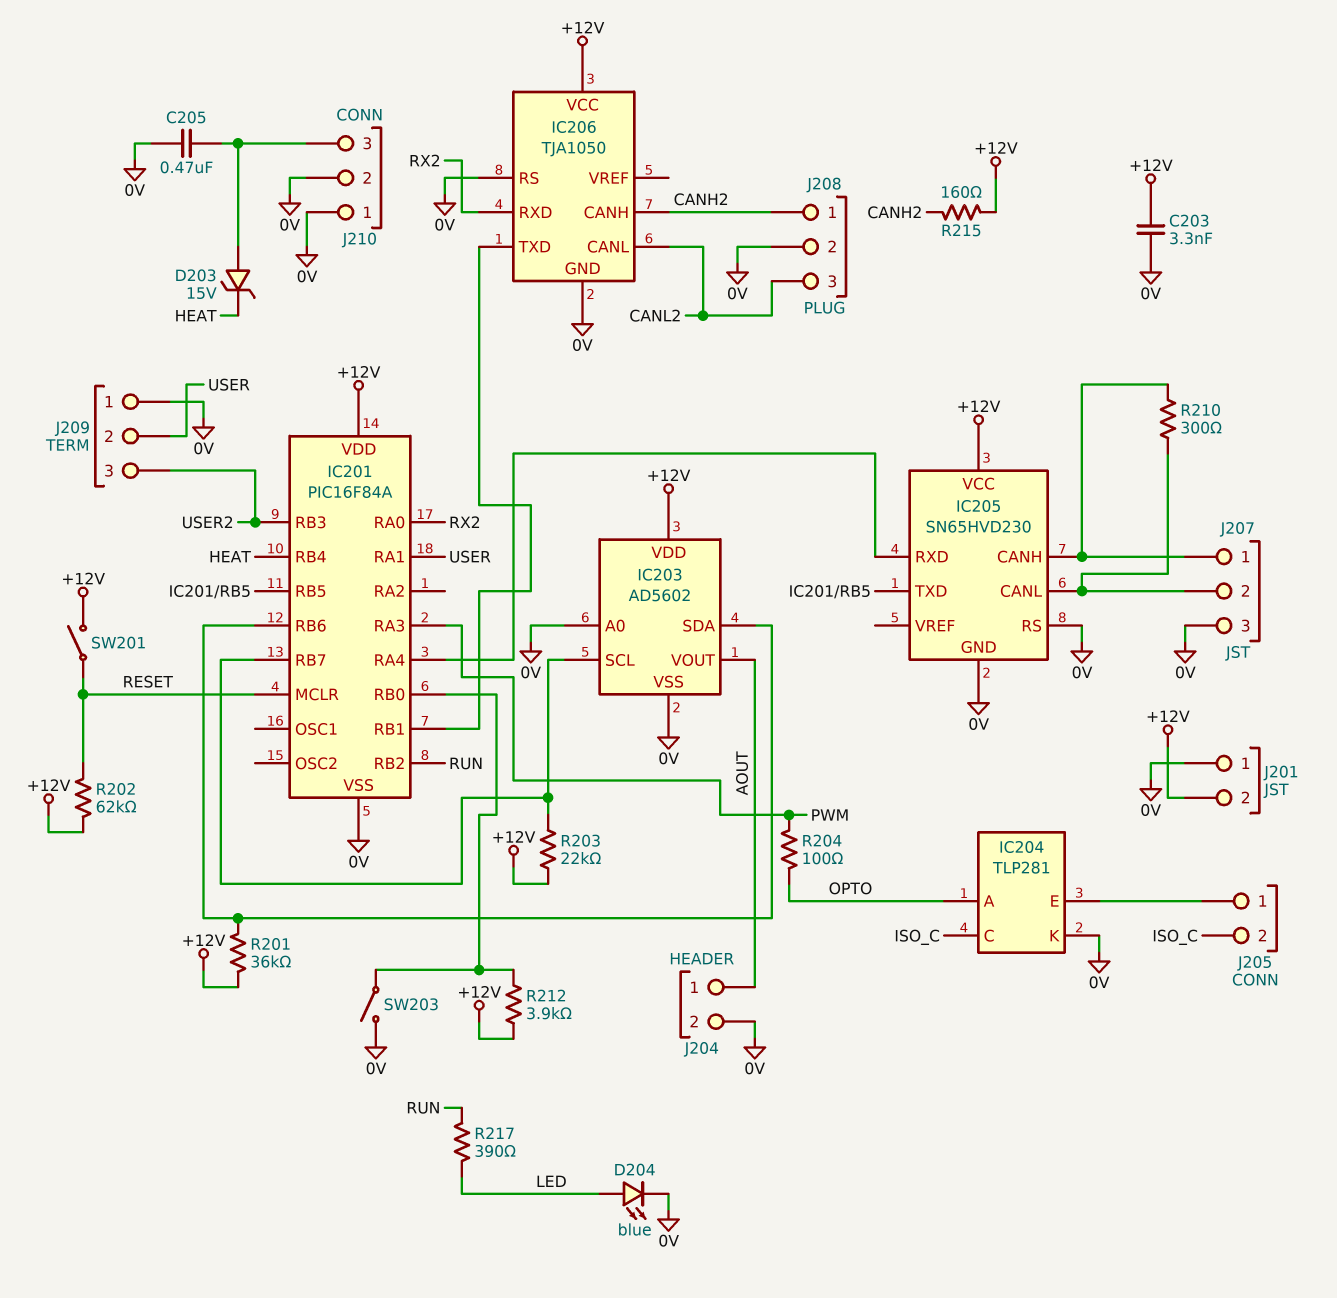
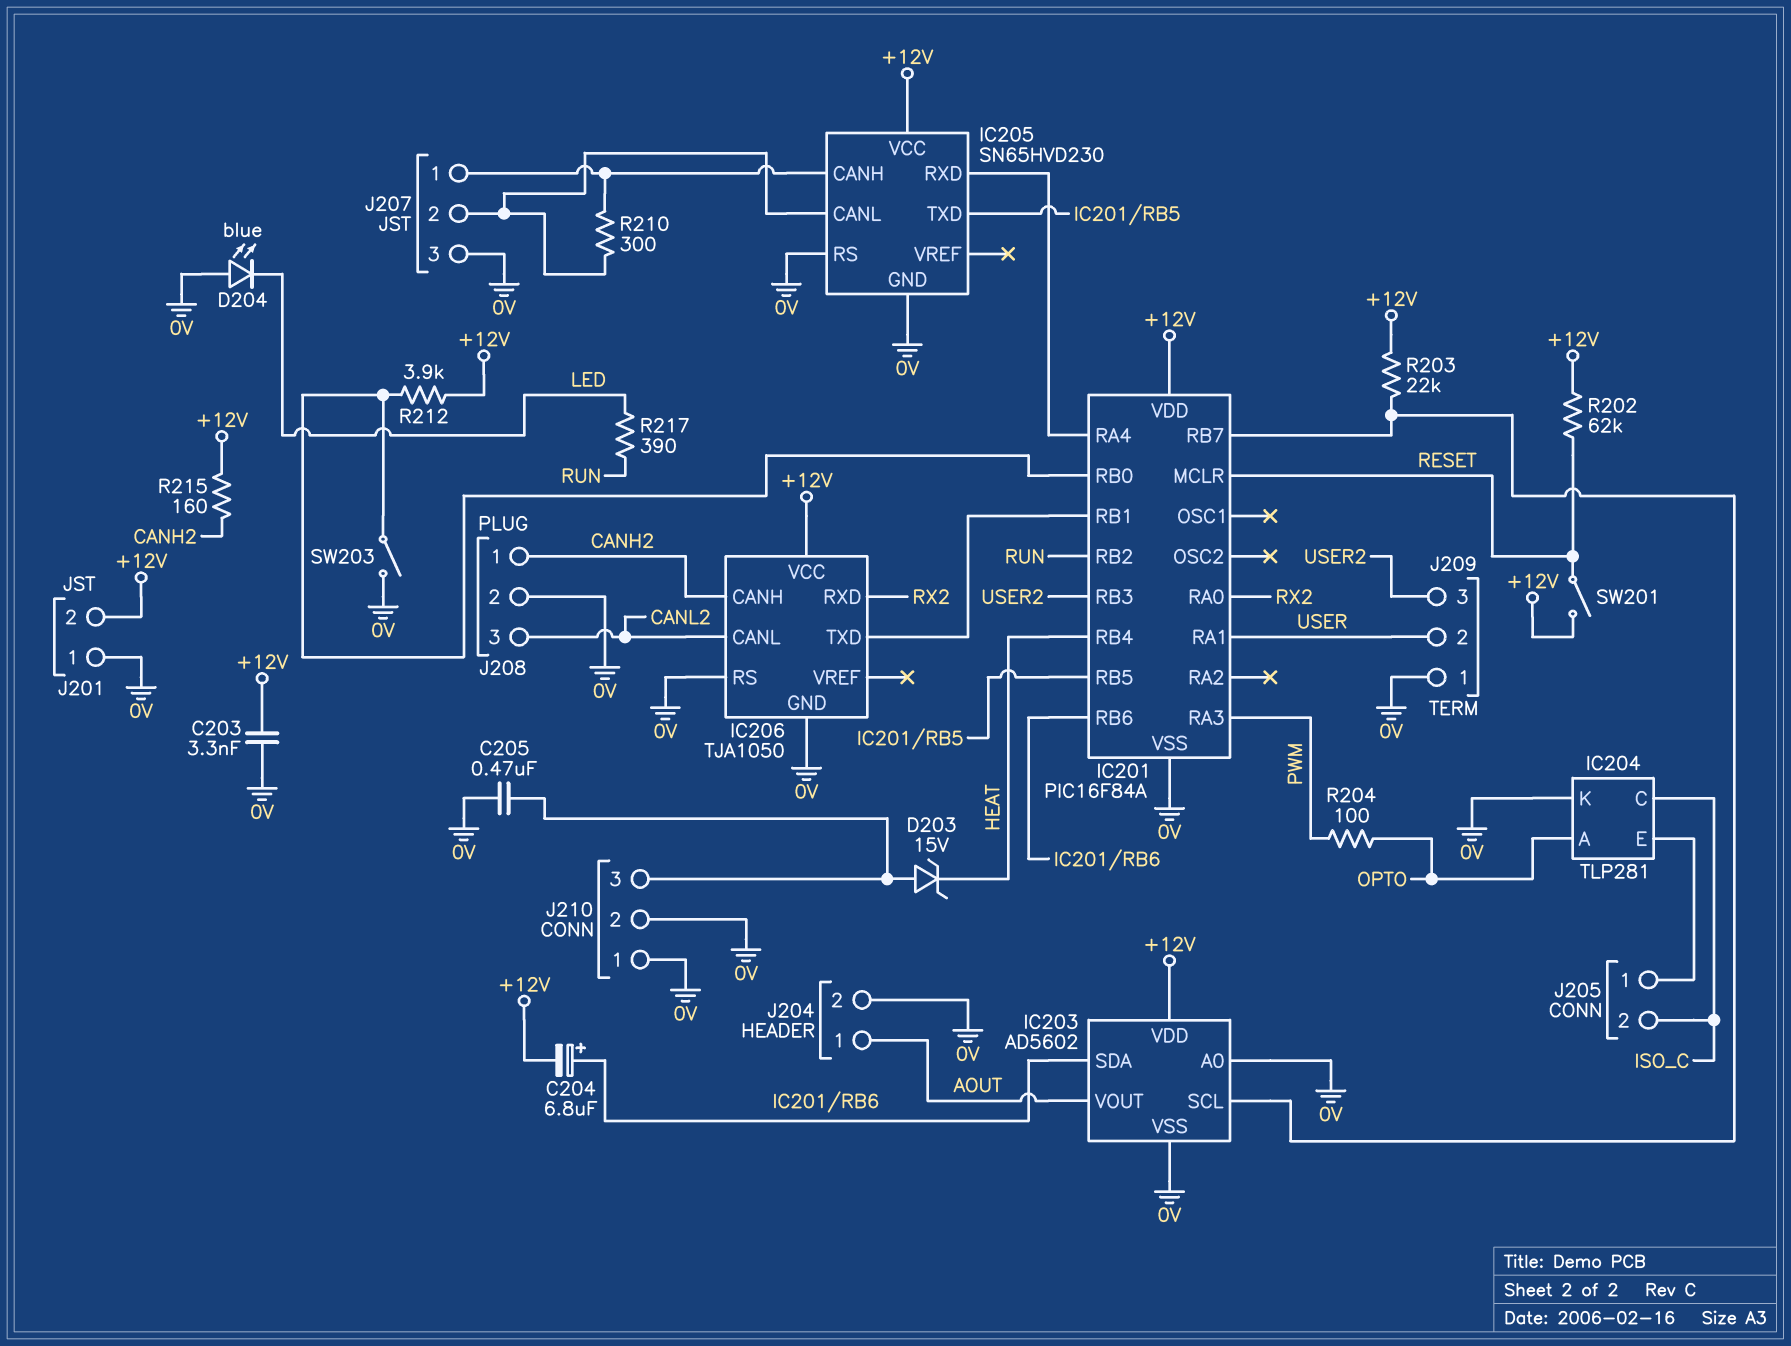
C204: none -> 6.8uF (plus IC201/RB6, minus +12V)
D204: LED blue (A LED, K 0V) -> LED blue (A 0V, K LED)
R201: 36k (+12V, IC201/RB6) -> none

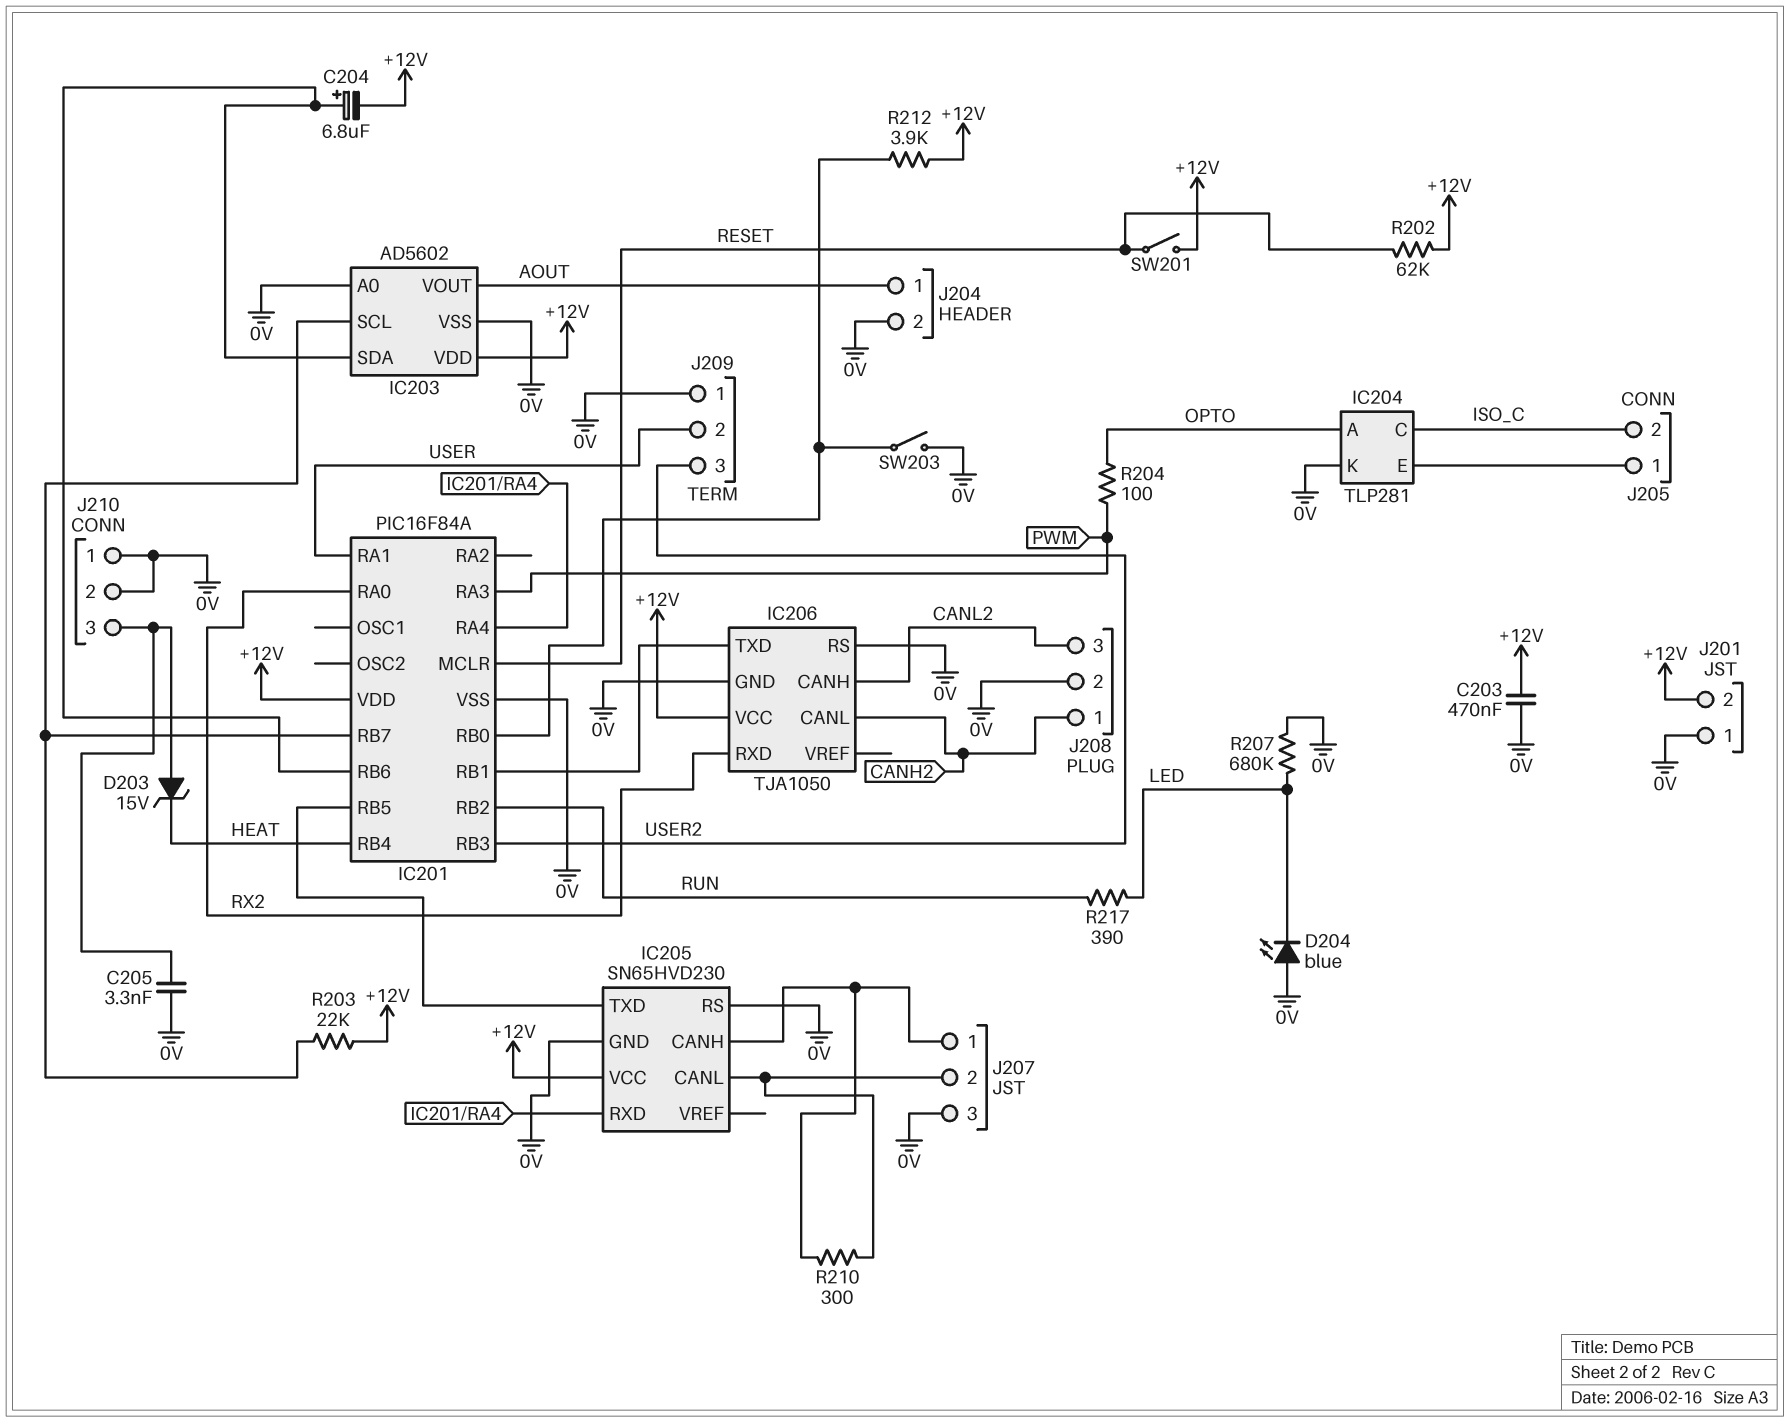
C203: 3.3nF (+12V, 0V) -> 470nF (+12V, 0V)
C205: 470nF (0V, J210/3) -> 3.3nF (0V, J210/3)
IC206 pin CANH: CANH2 -> CANL2
IC206 pin CANL: CANL2 -> CANH2
R207: none -> 680k (0V, LED)
R215: 160 (+12V, CANH2) -> none

